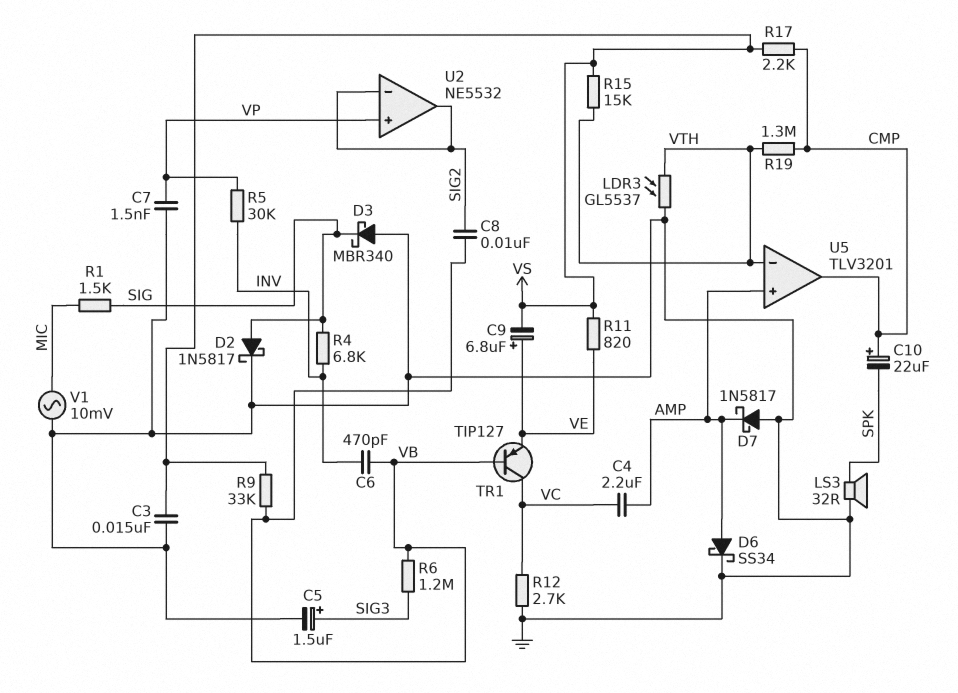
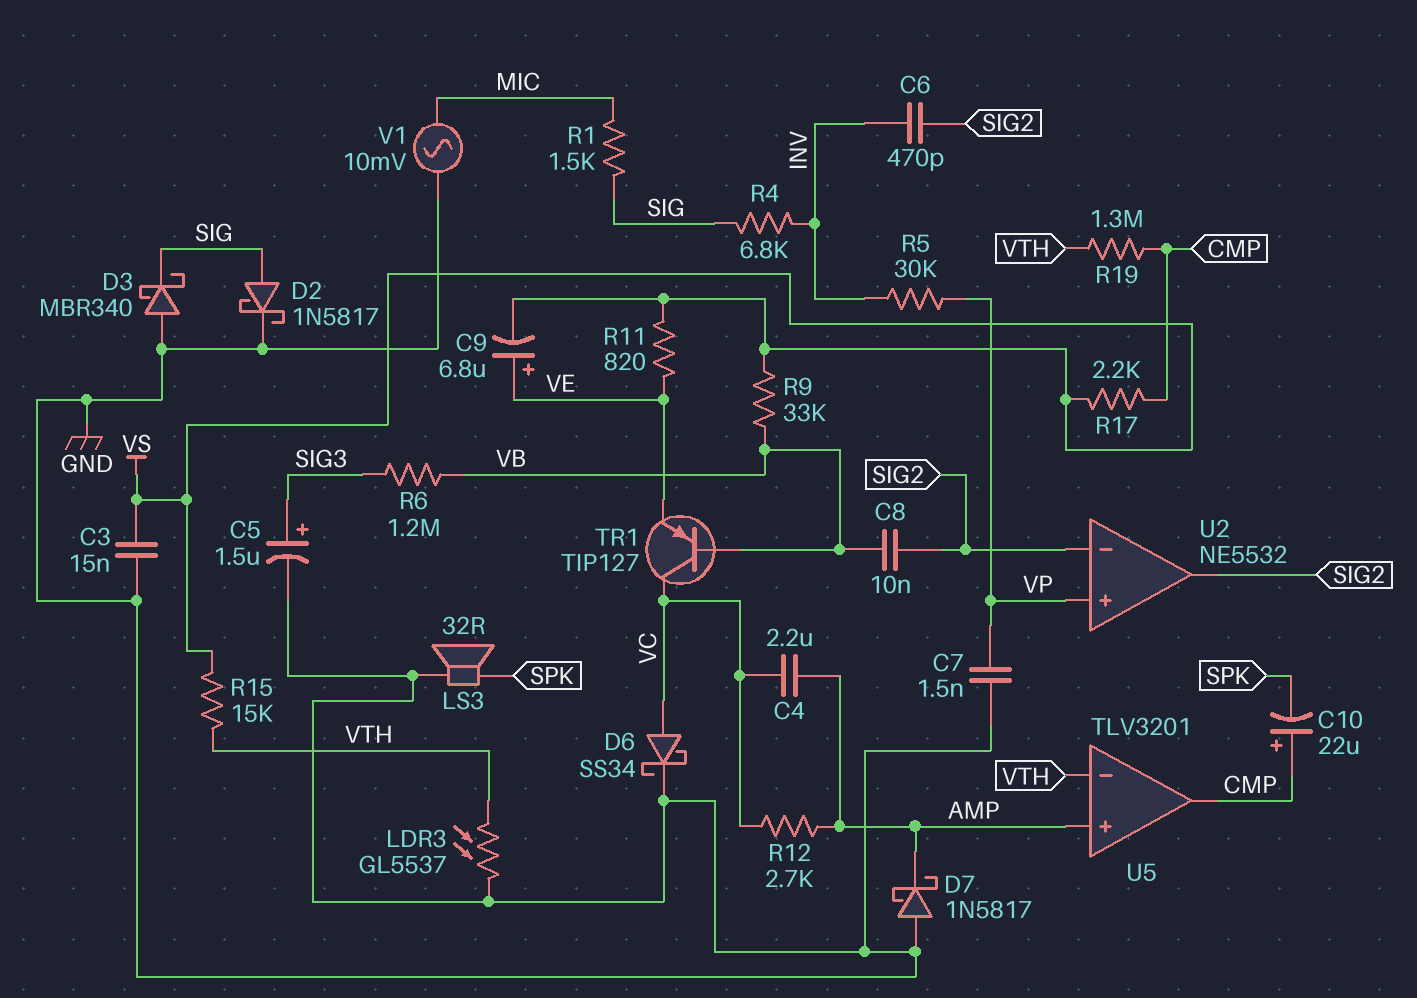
C6: 470pF (INV, VB) -> 470pF (INV, SIG2)
D6: schottky SS34 (A AMP, K GND) -> schottky SS34 (A VC, K GND)
R12: 2.7k (GND, VC) -> 2.7k (AMP, VC)

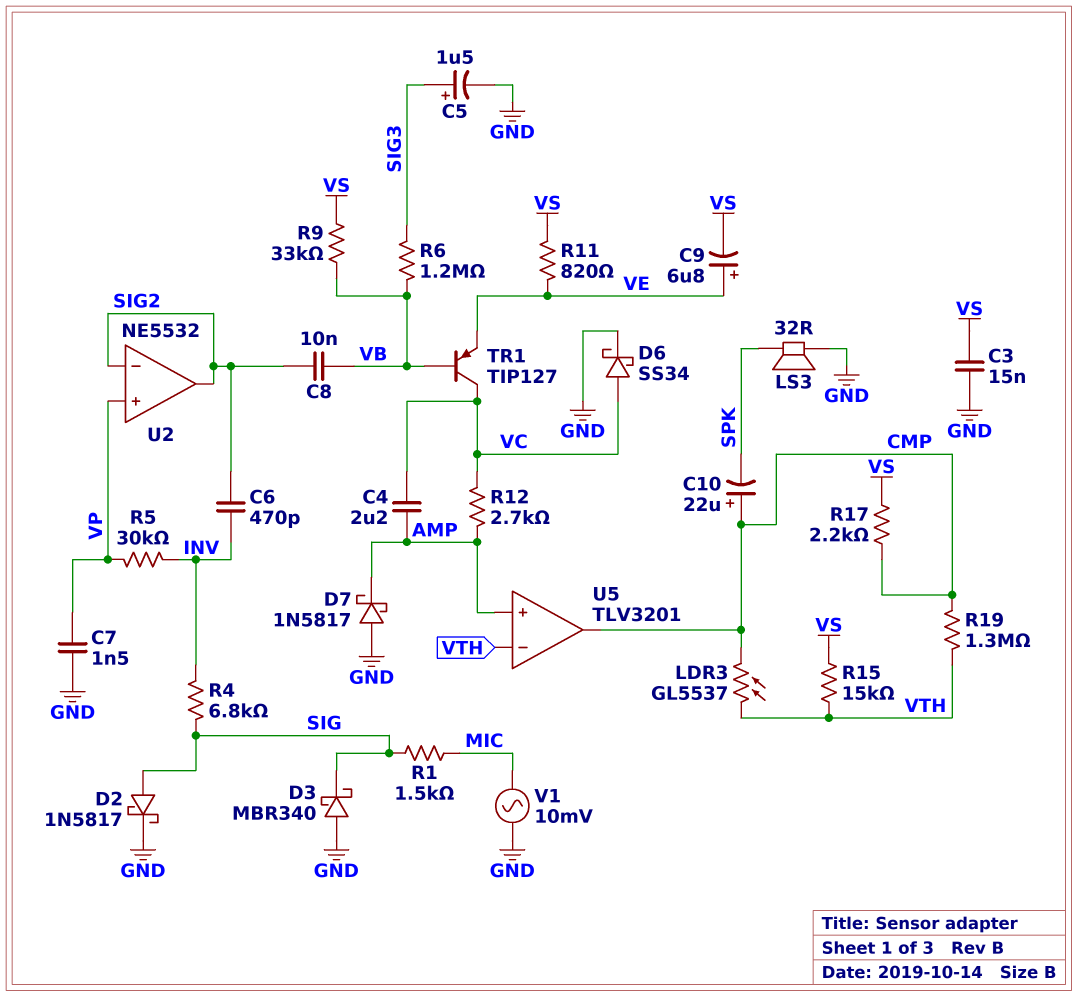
LDR3: GL5537 (GND, VTH) -> GL5537 (CMP, VTH)

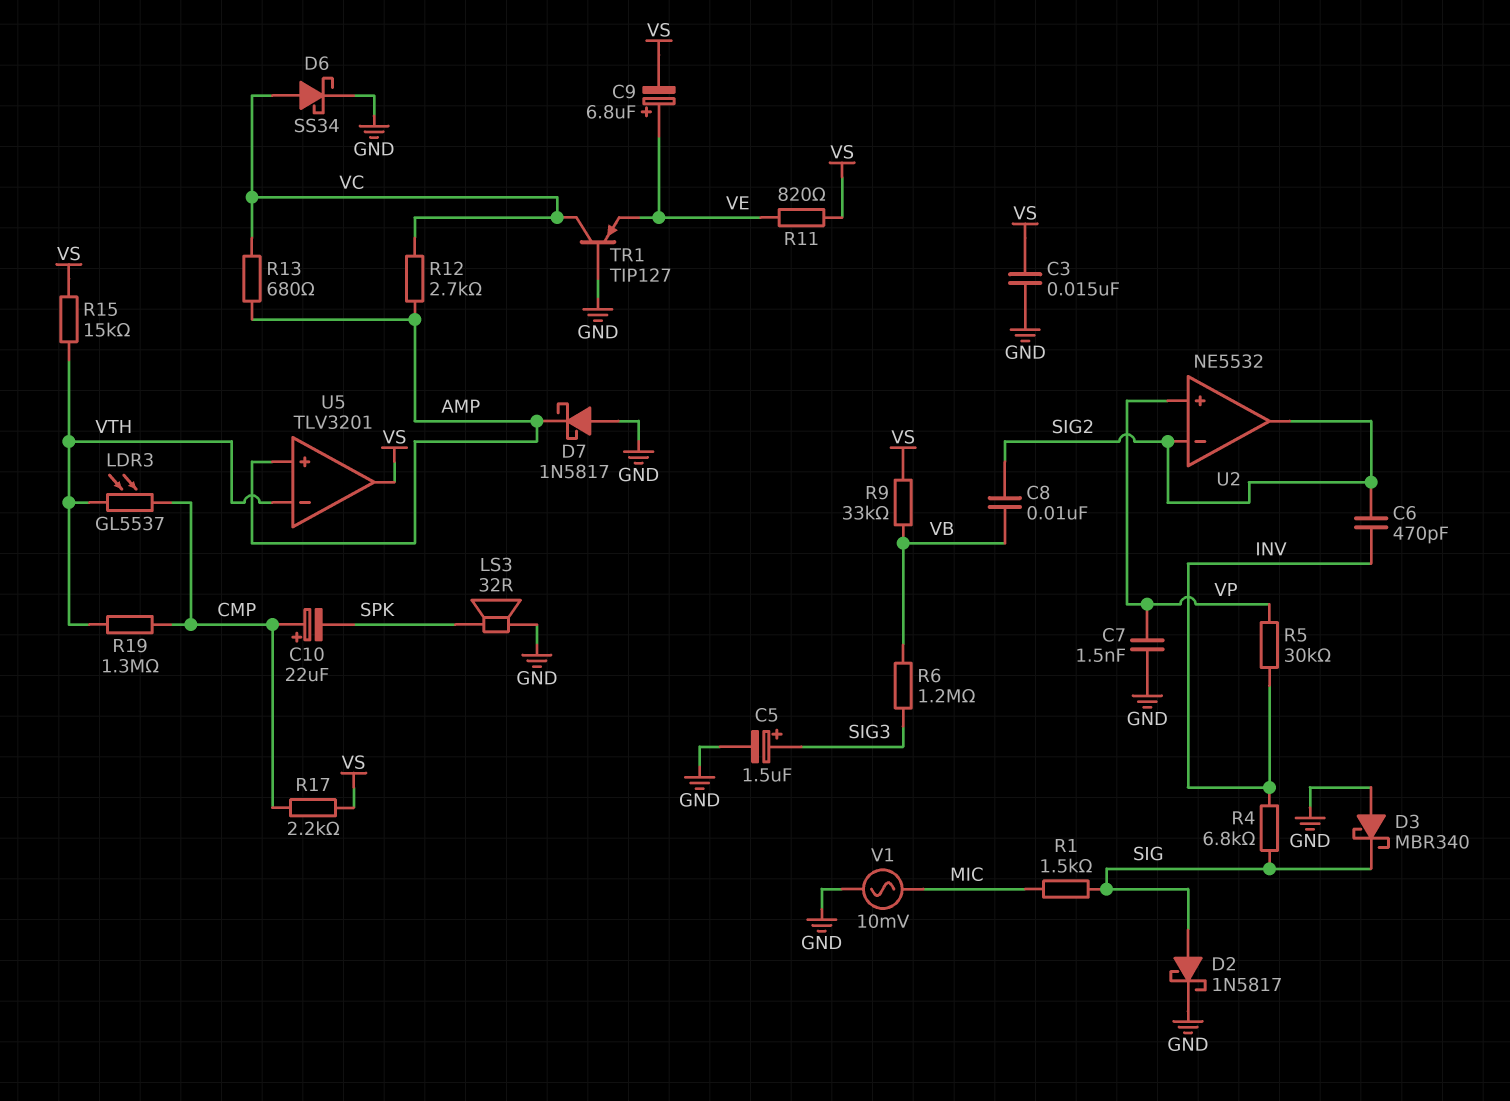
C4: 2.2uF (AMP, VC) -> none
R13: none -> 680 (AMP, VC)
TR1: PNP TIP127 (B VB, C VC, E VE) -> PNP TIP127 (B GND, C VC, E VE)
U5 pin out: CMP -> VS

